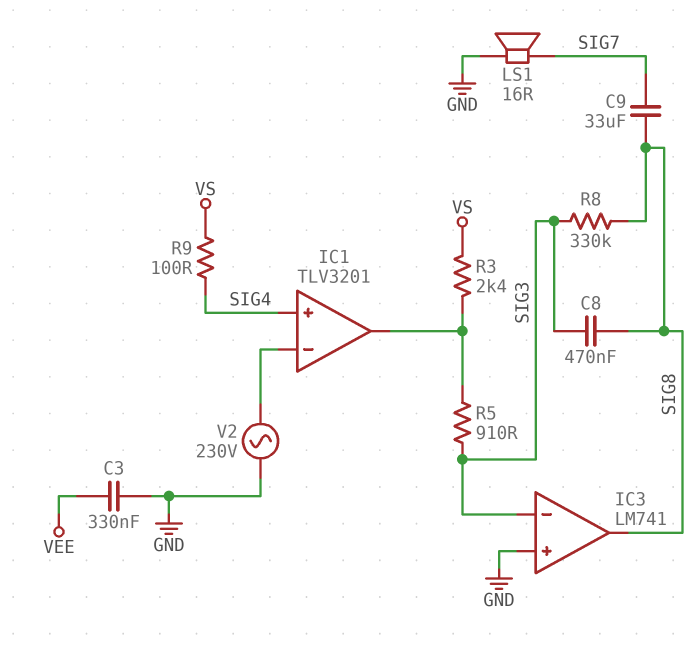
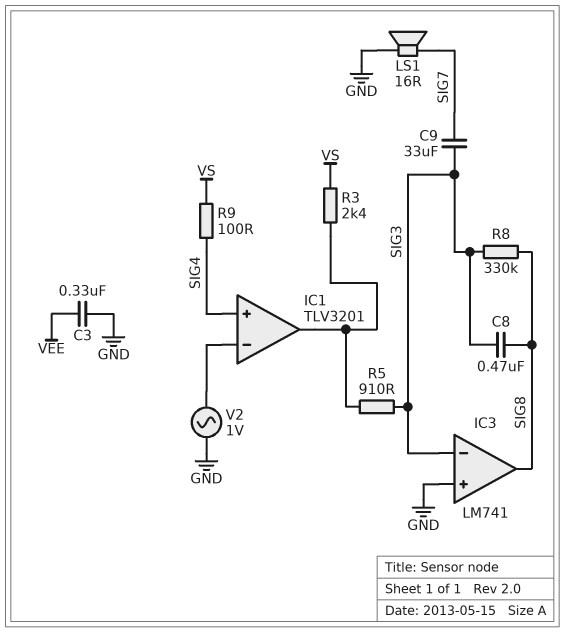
C9: 33uF (SIG7, SIG8) -> 33uF (SIG3, SIG7)
V2: AC 230V (GND, IC1/in-) -> AC 1V (GND, IC1/in-)

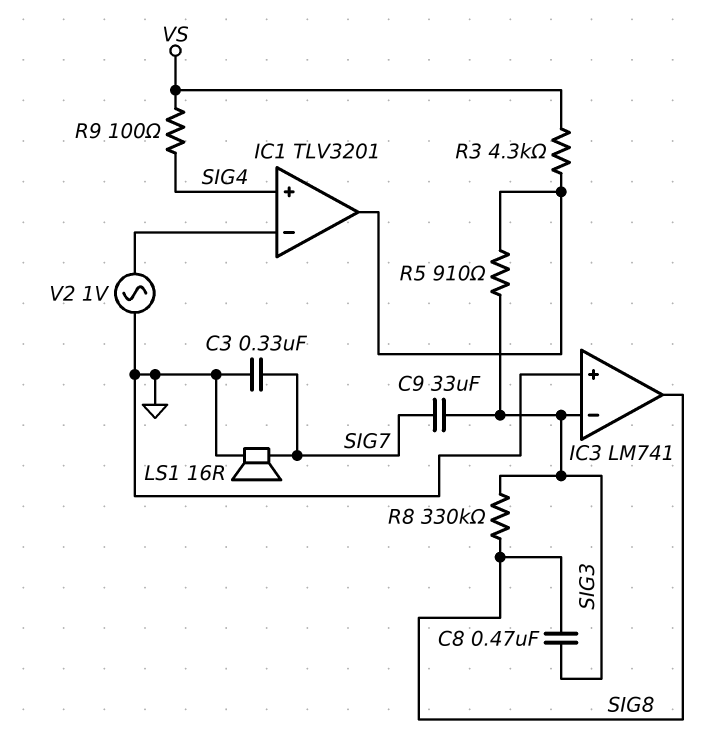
C3: 330nF (GND, VEE) -> 330nF (GND, SIG7)
R3: 2.4k (IC1/out, VS) -> 4.3k (IC1/out, VS)

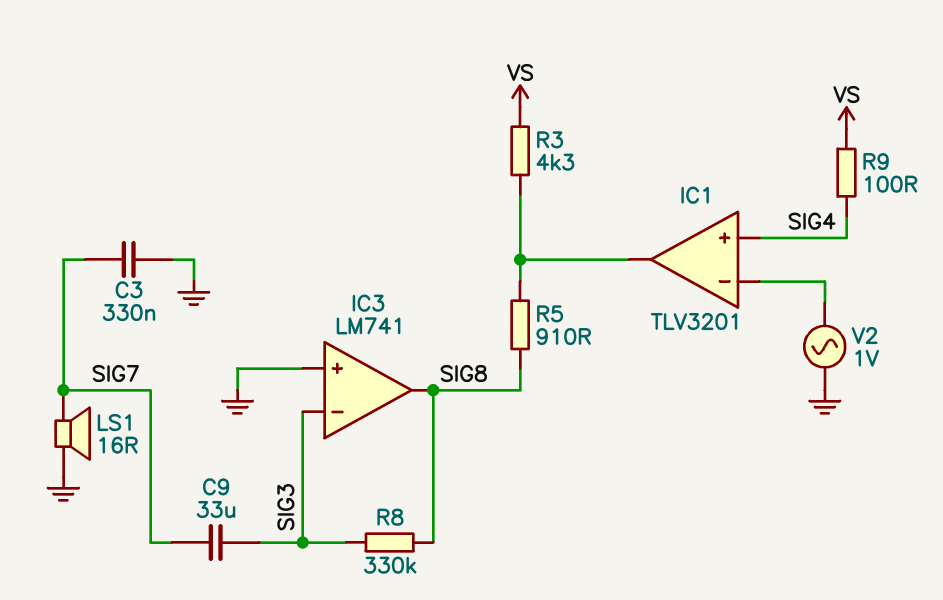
C8: 470nF (SIG3, SIG8) -> none
R5: 910 (IC1/out, SIG3) -> 910 (IC1/out, SIG8)

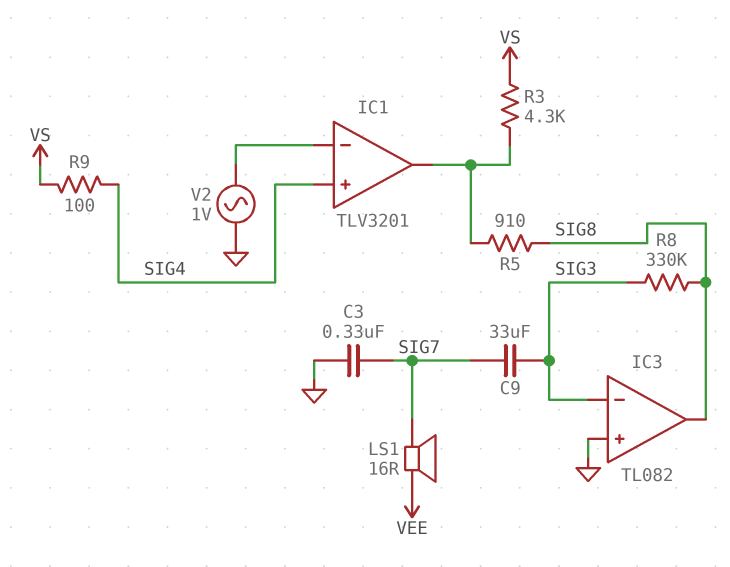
IC3: LM741 -> TL082
LS1: speaker 16R (GND, SIG7) -> speaker 16R (SIG7, VEE)

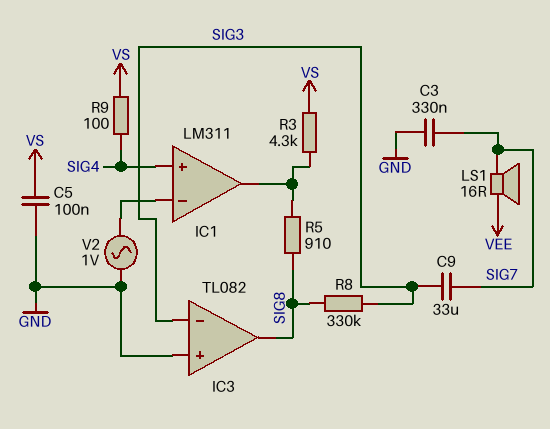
C5: none -> 100nF (GND, VS)
IC1: TLV3201 -> LM311

